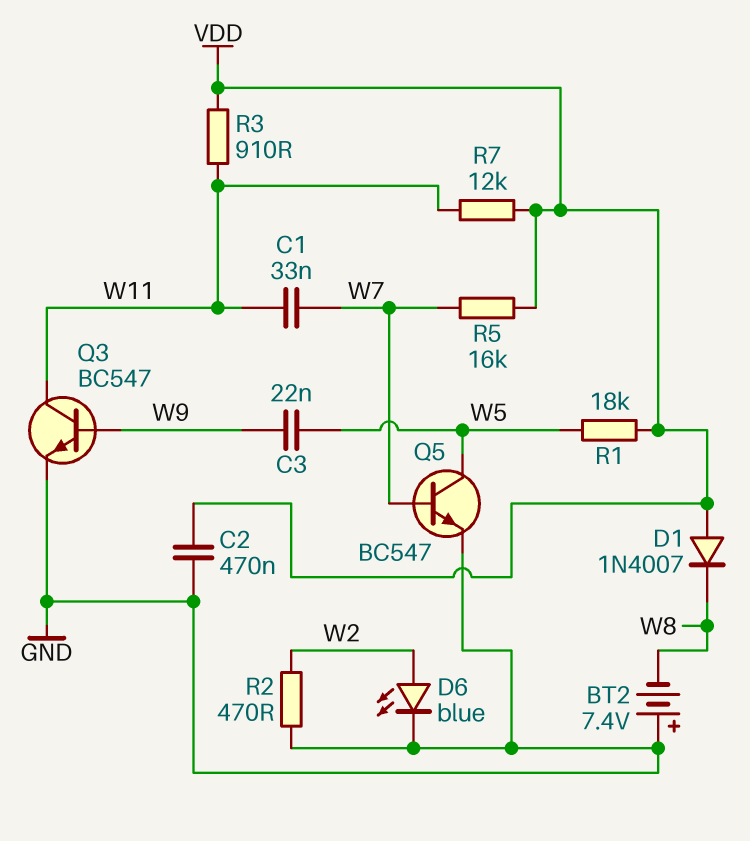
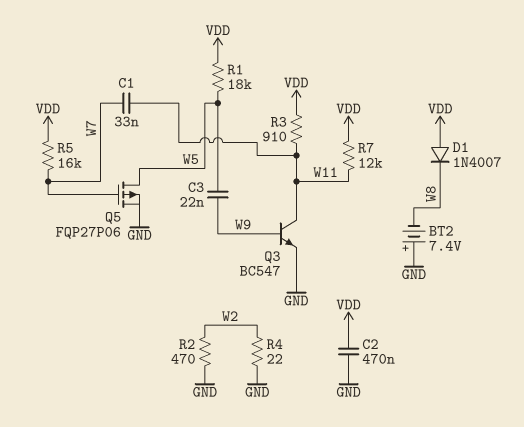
D6: LED blue (A W2, K GND) -> none
Q5: NPN BC547 (B W7, C W5, E GND) -> PMOS FQP27P06 (G W7, D W5, S GND)
R4: none -> 22 (GND, W2)

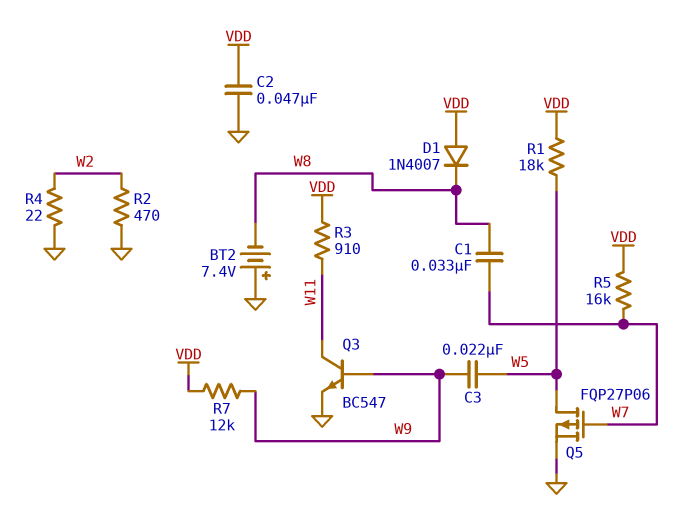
C1: 33nF (W7, W11) -> 33nF (W7, W8)
C2: 470nF (GND, VDD) -> 47nF (GND, VDD)
R7: 12k (VDD, W11) -> 12k (VDD, W9)

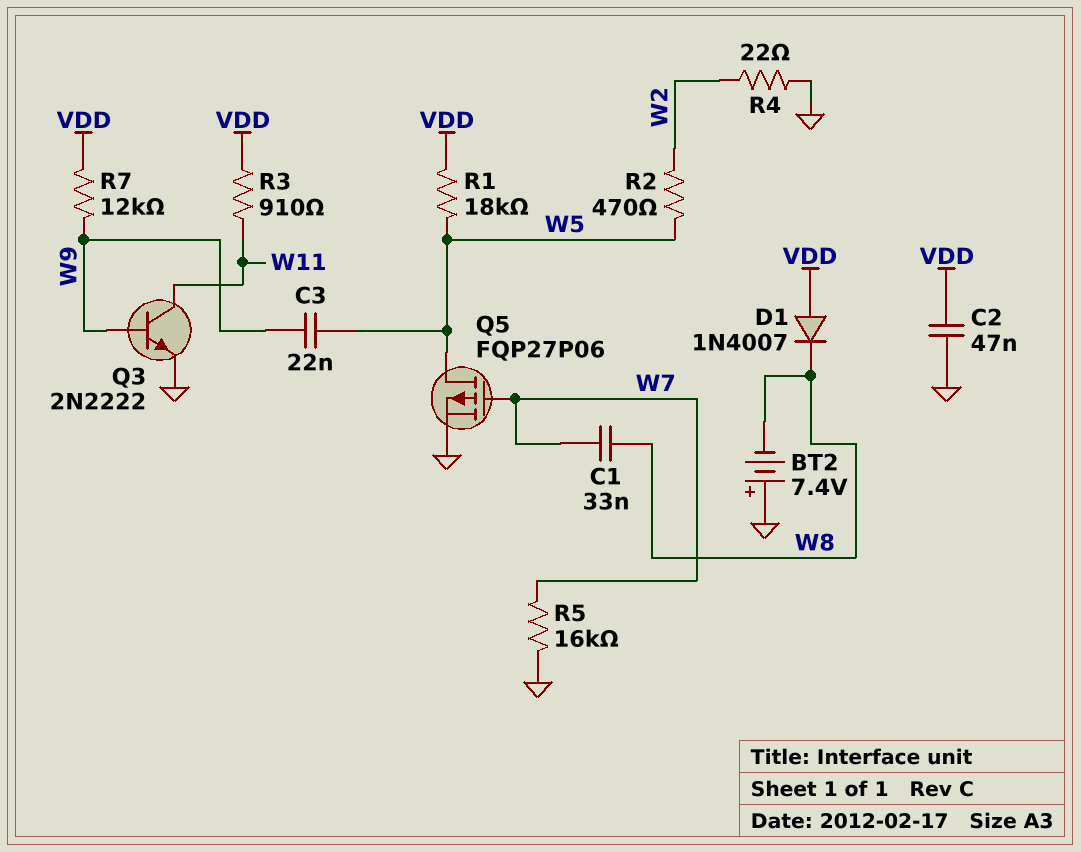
Q3: NPN BC547 (B W9, C W11, E GND) -> NPN 2N2222 (B W9, C W11, E GND)
R2: 470 (GND, W2) -> 470 (W2, W5)
R5: 16k (VDD, W7) -> 16k (GND, W7)

